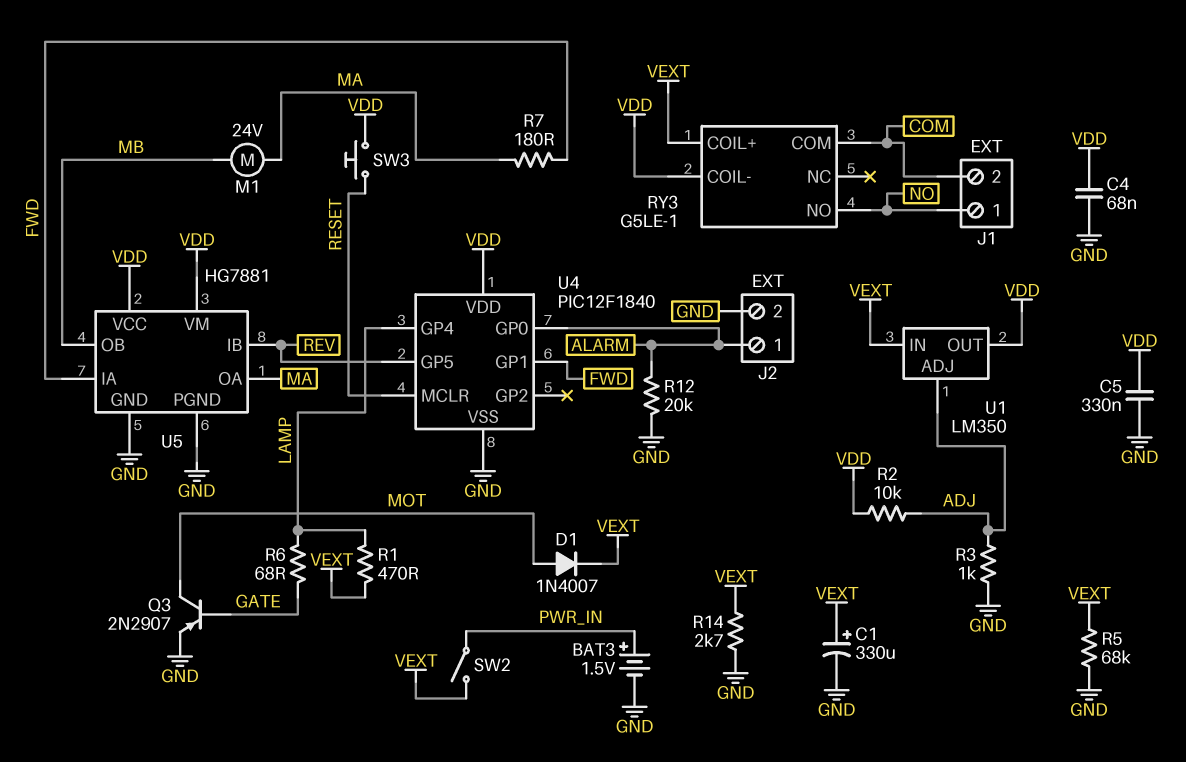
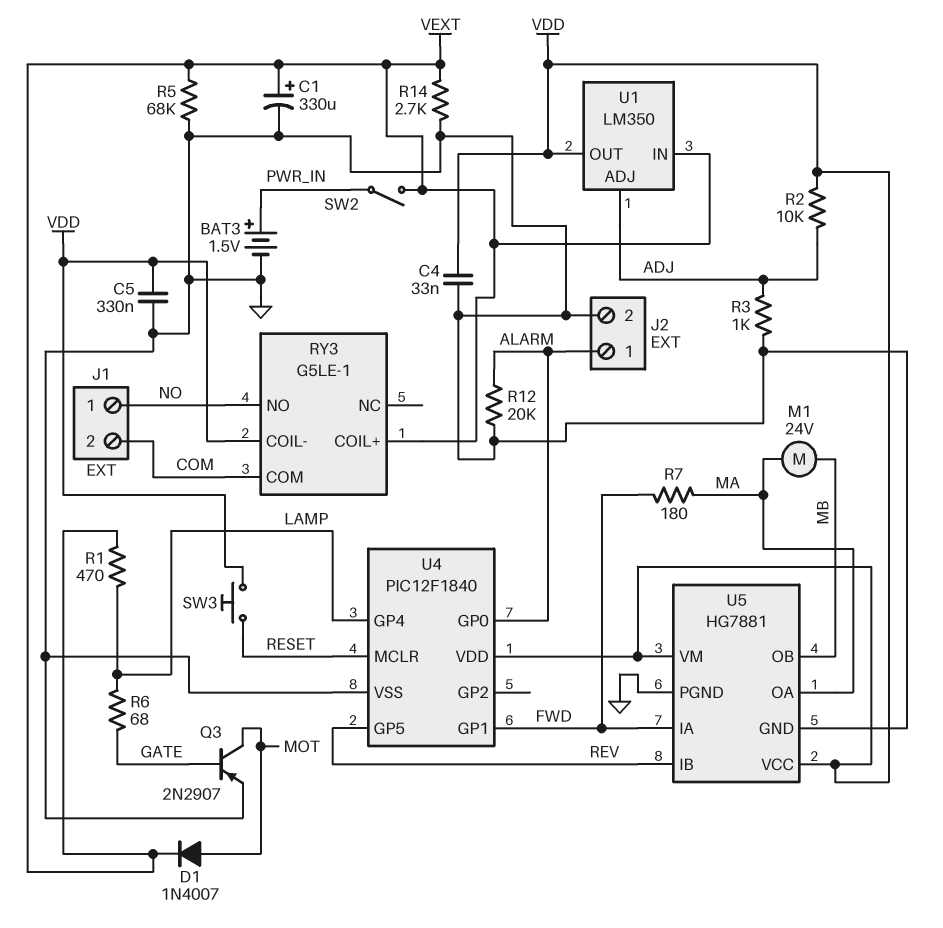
C4: 68nF (GND, VDD) -> 33nF (GND, VDD)

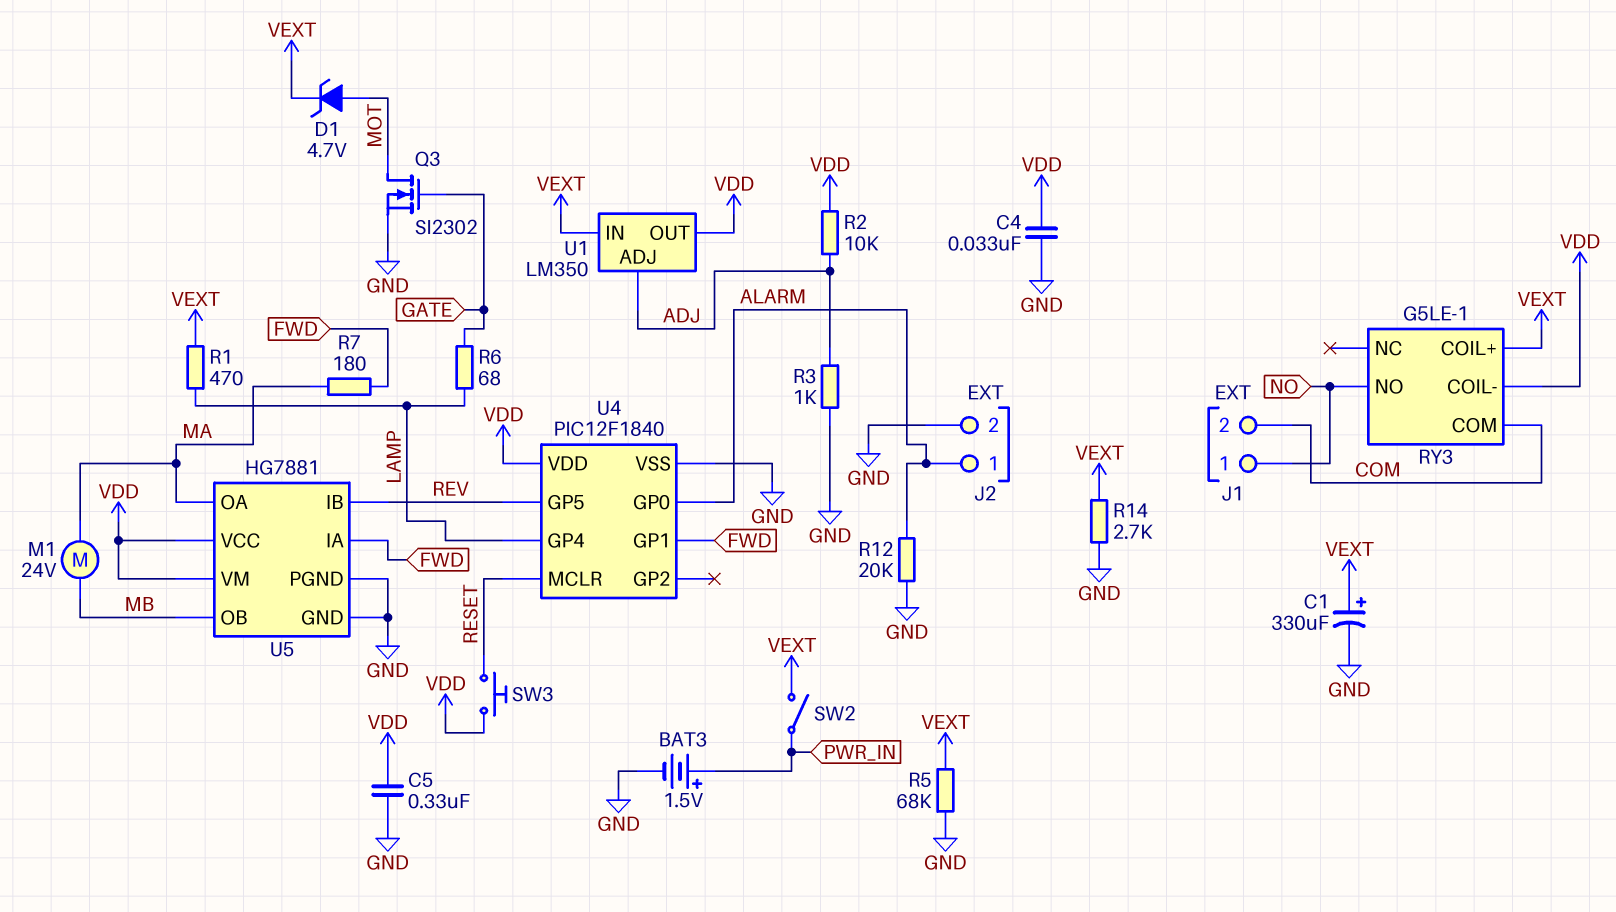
D1: diode 1N4007 (A MOT, K VEXT) -> zener 4.7V (A MOT, K VEXT)
Q3: PNP 2N2907 (B GATE, C MOT, E GND) -> NMOS SI2302 (G GATE, D MOT, S GND)

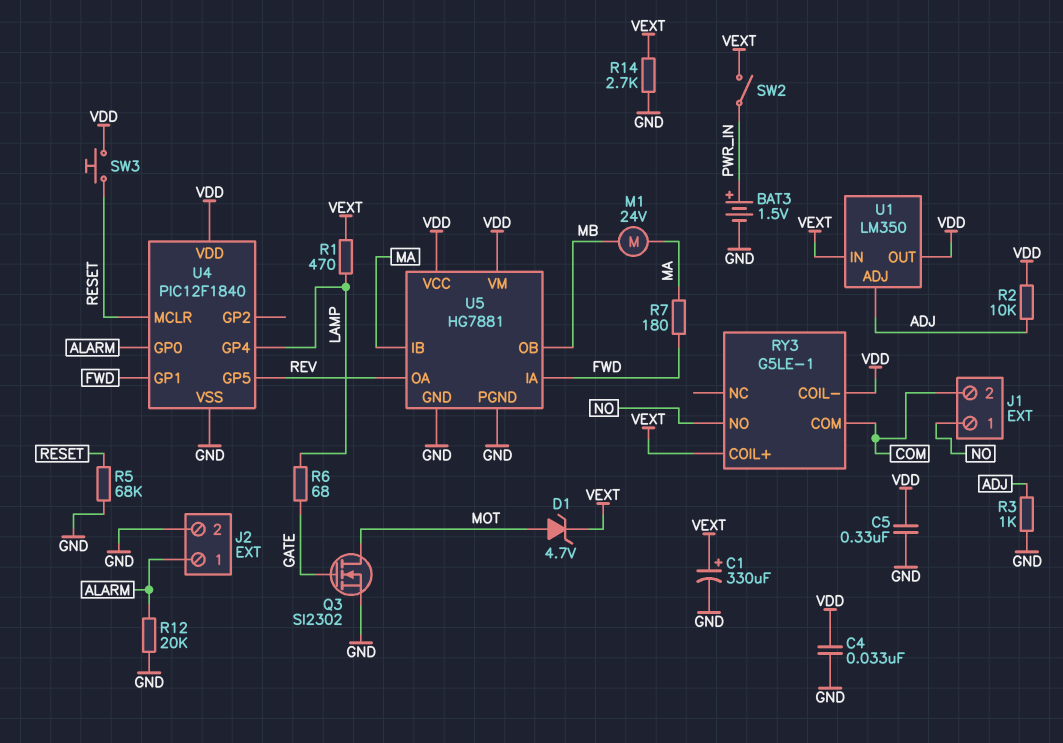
R5: 68k (GND, VEXT) -> 68k (GND, RESET)
U5 pin IB: REV -> MA
U5 pin OA: MA -> REV

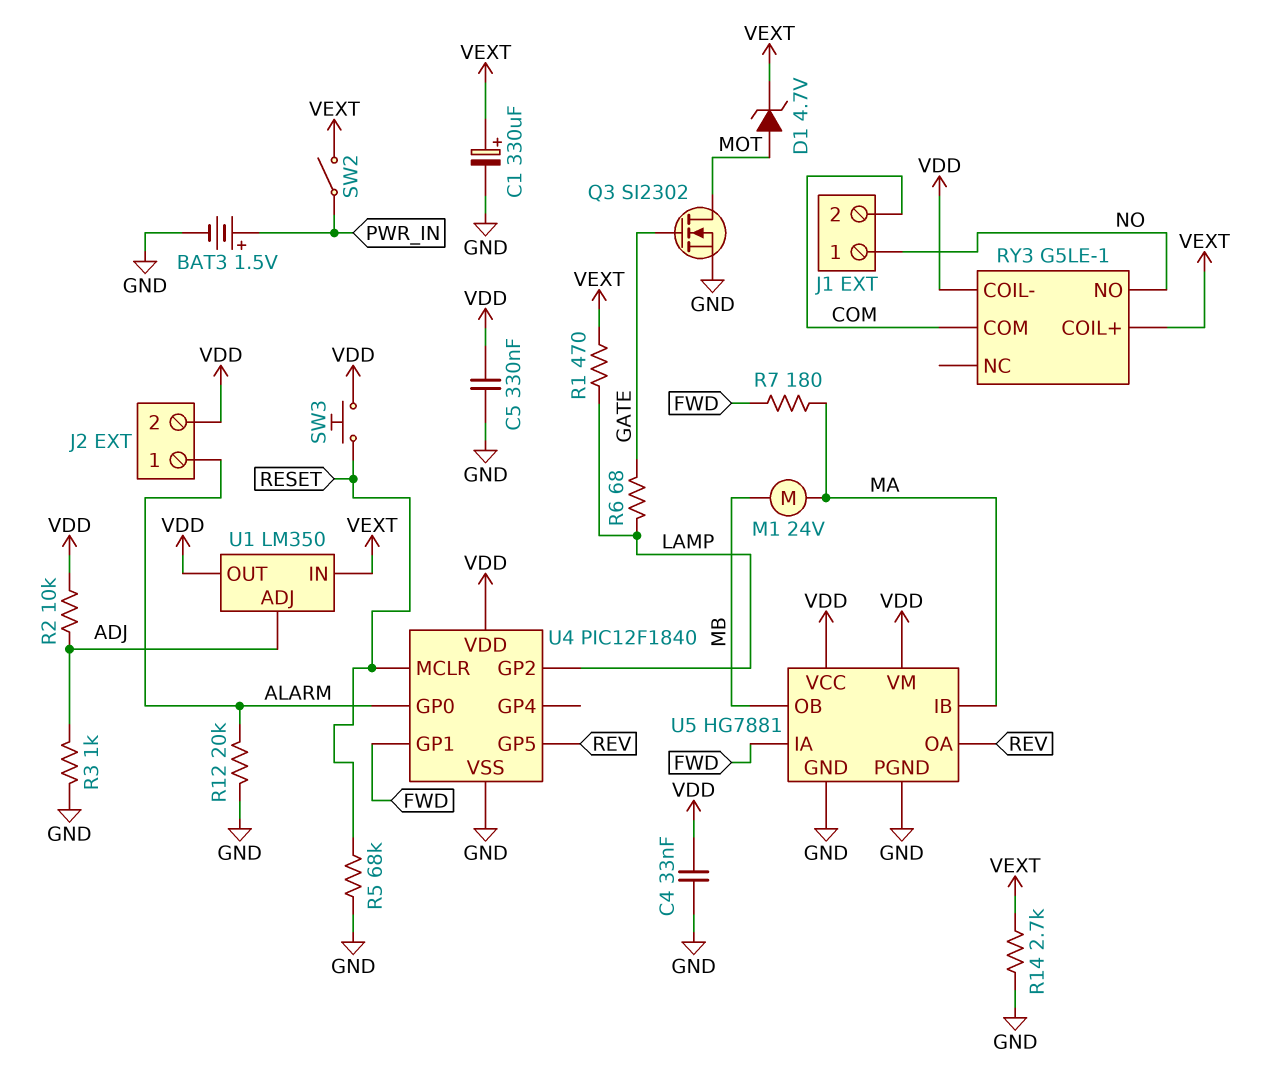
J2 pin 2: GND -> VDD
U4 pin GP2: none -> LAMP
U4 pin GP4: LAMP -> none

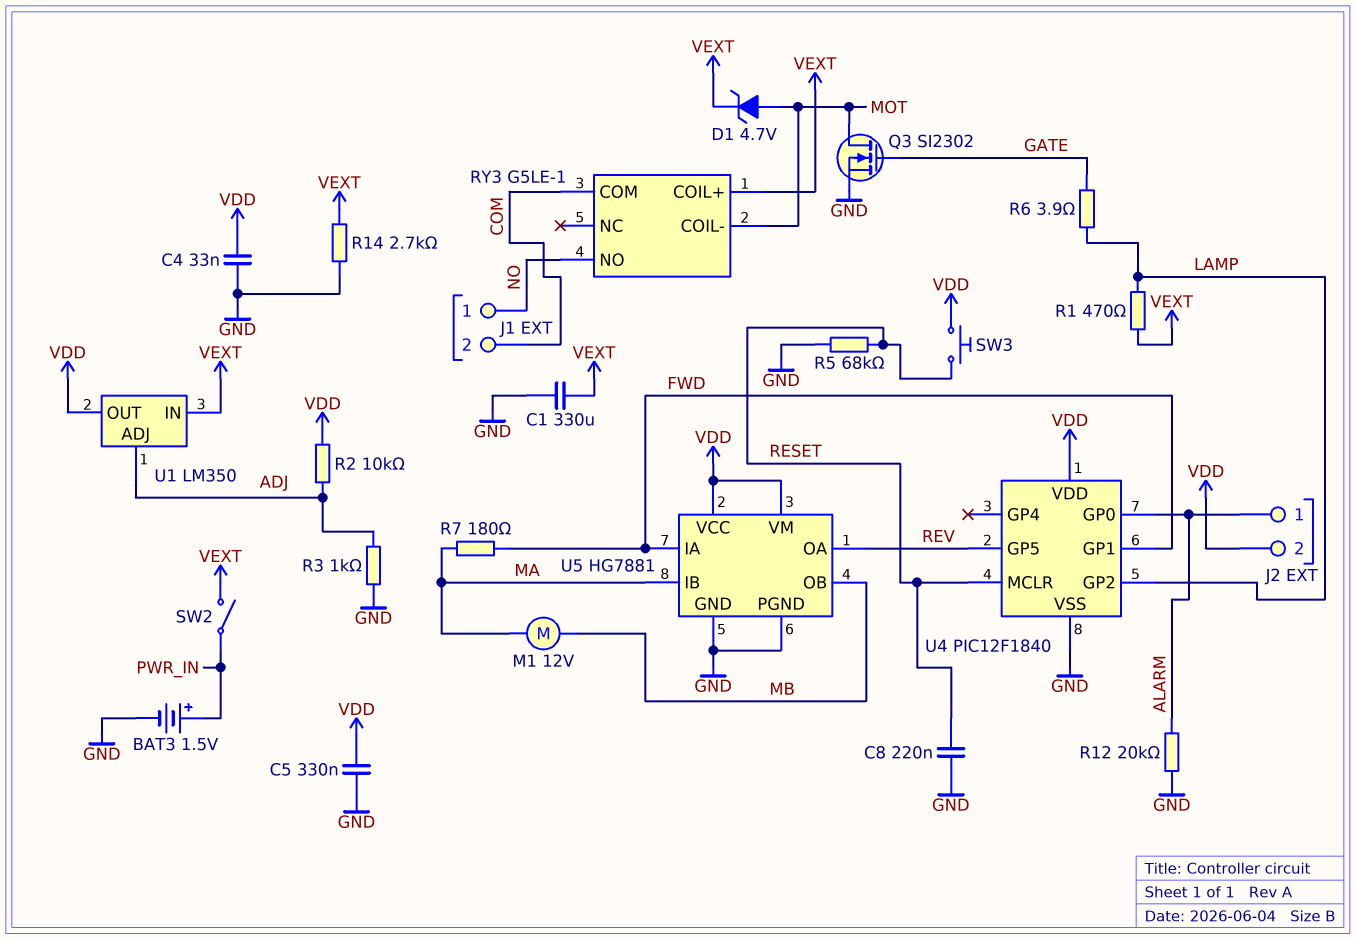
C1: 330uF (plus VEXT, minus GND) -> 330uF (GND, VEXT)
C8: none -> 220nF (GND, RESET)
M1: motor 24V (MA, MB) -> motor 12V (MA, MB)
R6: 68 (GATE, LAMP) -> 3.9 (GATE, LAMP)
RY3 pin COIL-: VDD -> MOT

